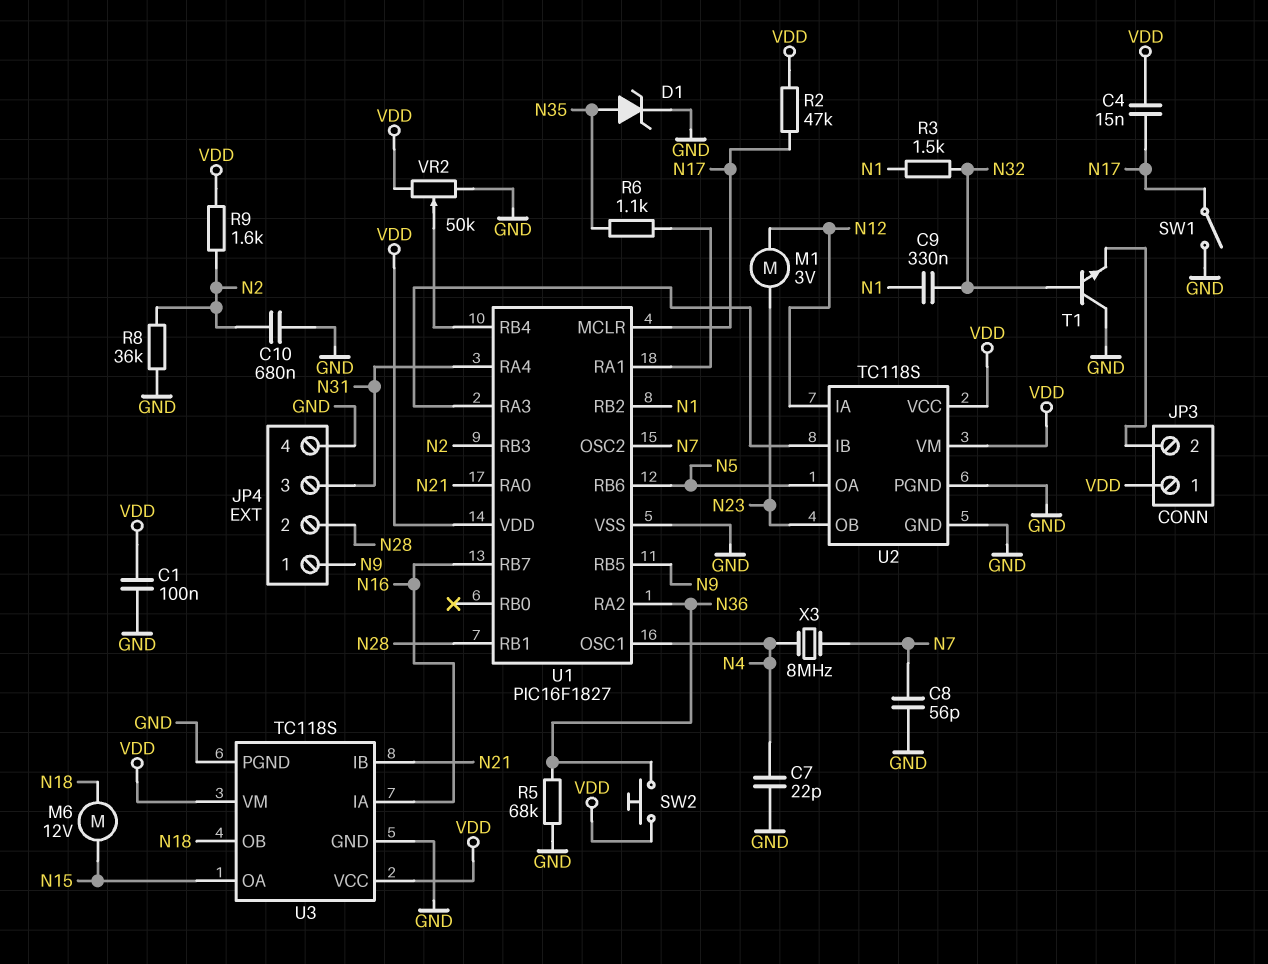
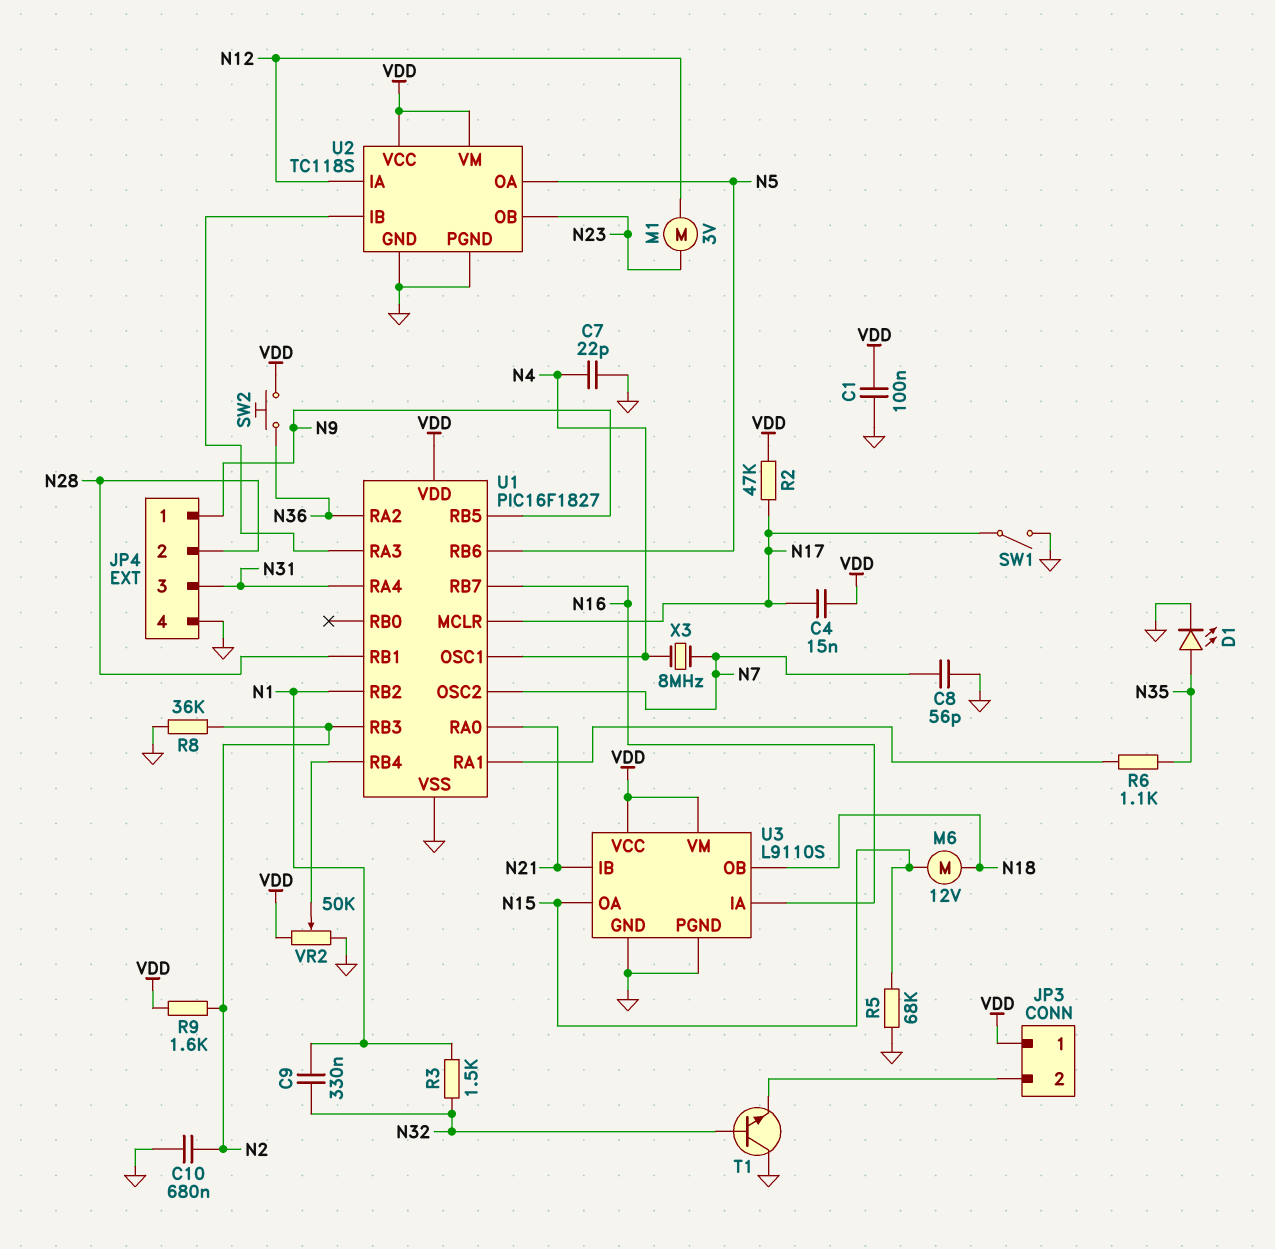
D1: zener (A N35, K GND) -> LED (A N35, K GND)
R5: 68k (GND, N36) -> 68k (GND, N15)
U3: TC118S -> L9110S

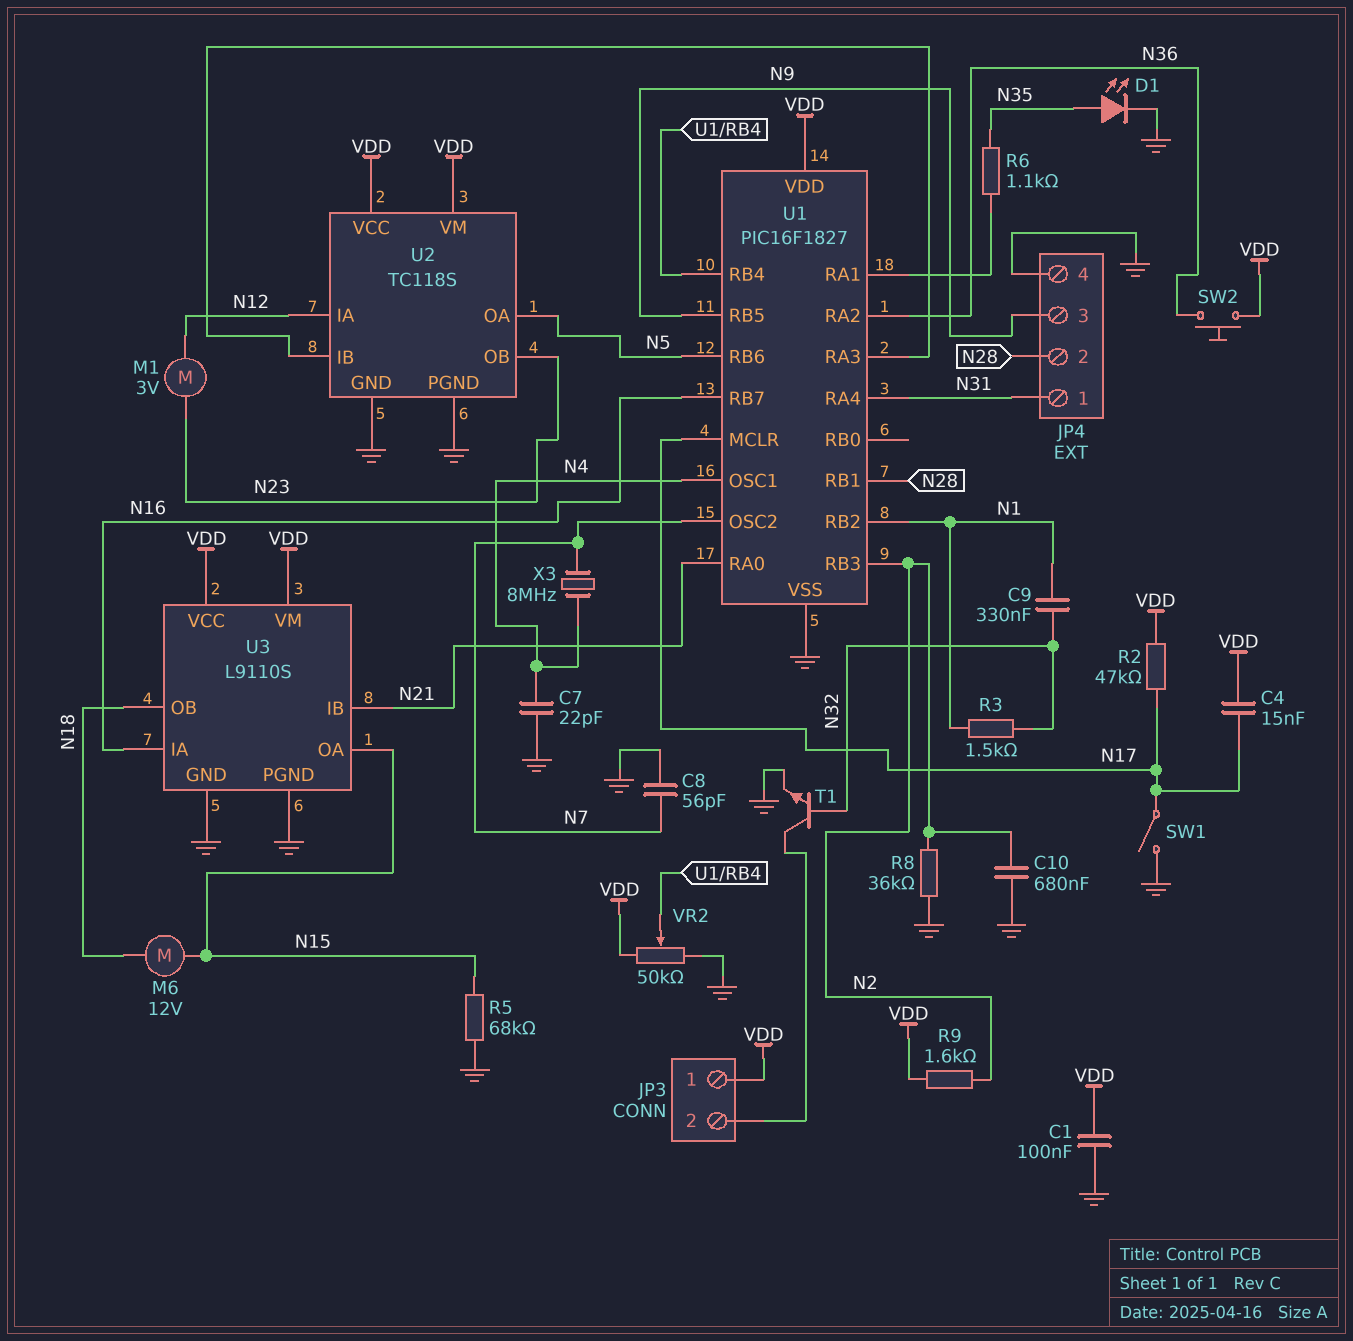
JP4 pin 1: N9 -> N31
JP4 pin 3: N31 -> N9
T1: NPN (B N32, C GND, E JP3/2) -> NPN (B N32, C JP3/2, E GND)

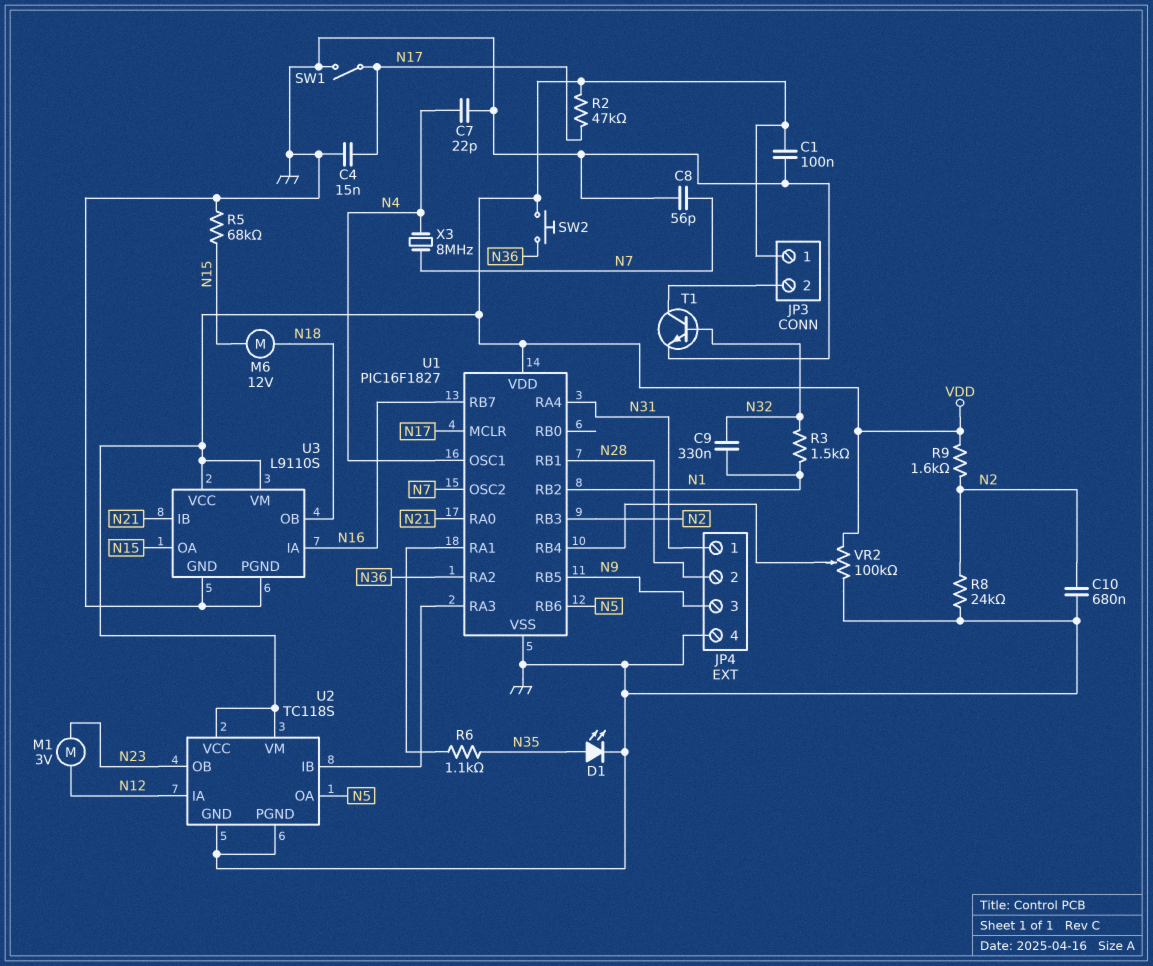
C4: 15nF (N17, VDD) -> 15nF (GND, N17)
R8: 36k (GND, N2) -> 24k (GND, N2)
VR2: 50k (GND, VDD, wiper U1/RB4) -> 100k (GND, VDD, wiper U1/RB4)

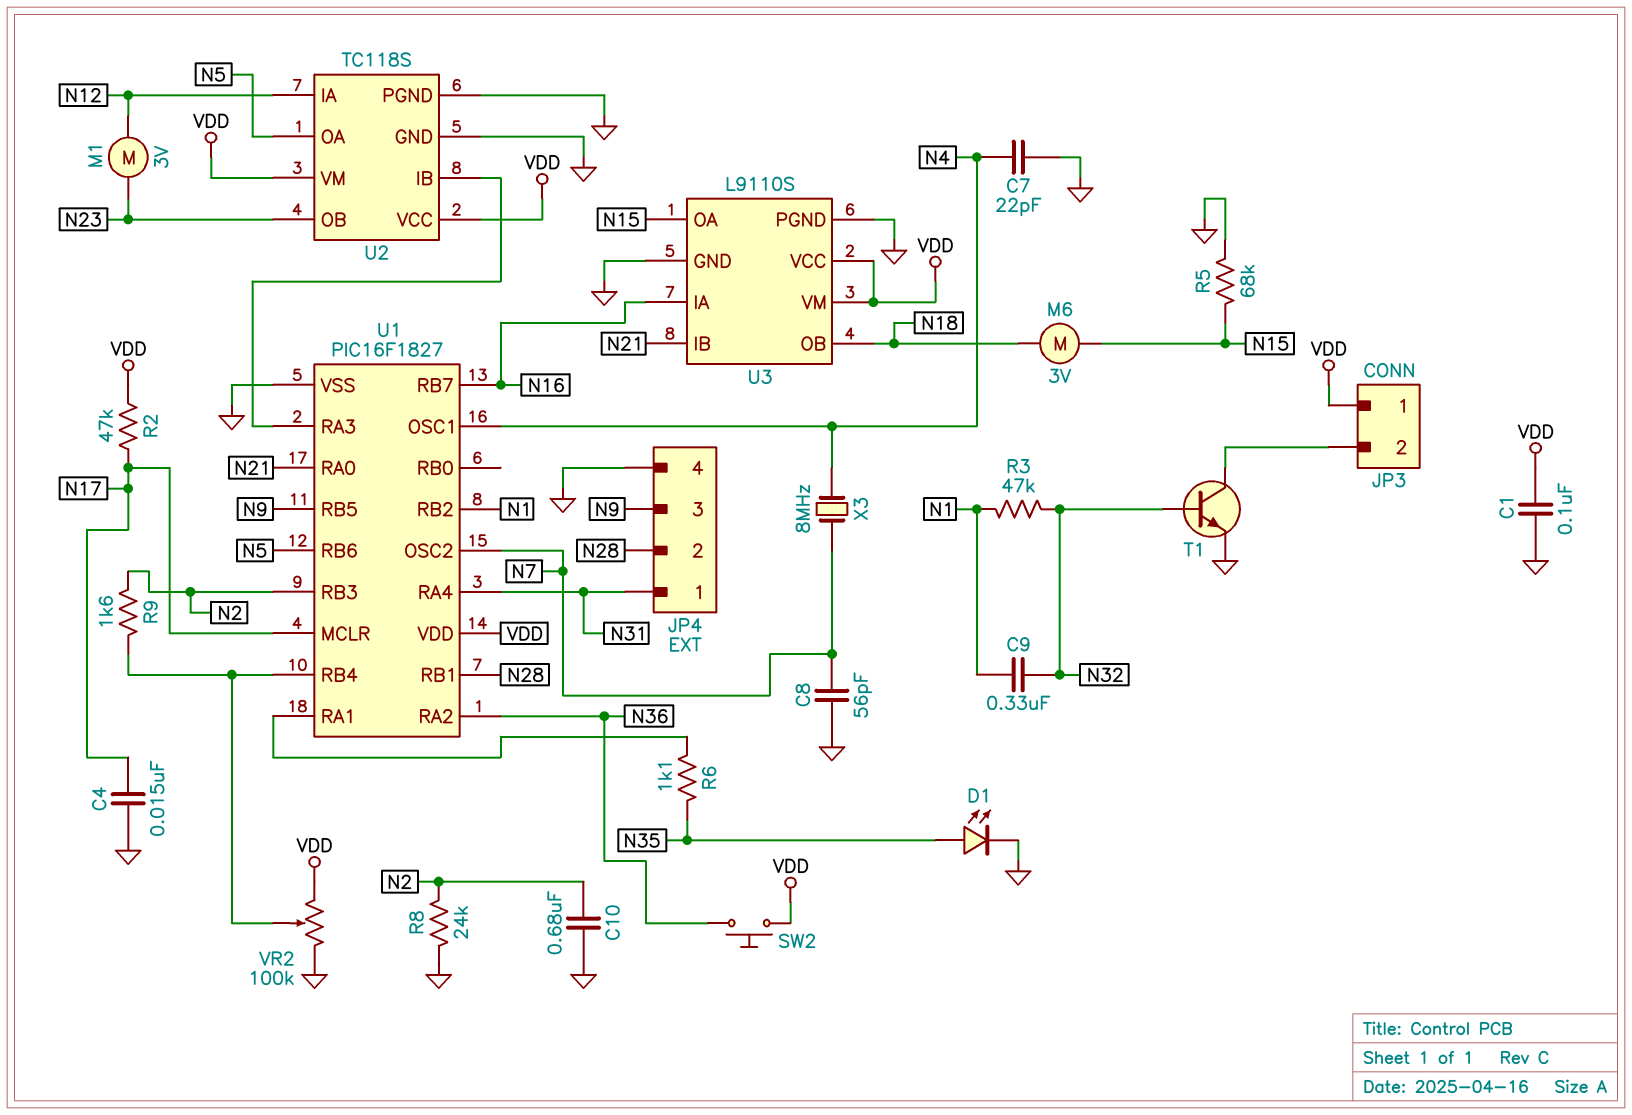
M6: motor 12V (N15, N18) -> motor 3V (N15, N18)
R3: 1.5k (N1, N32) -> 47k (N1, N32)
R9: 1.6k (N2, VDD) -> 1.6k (N2, U1/RB4)
SW1: switch (GND, N17) -> none

